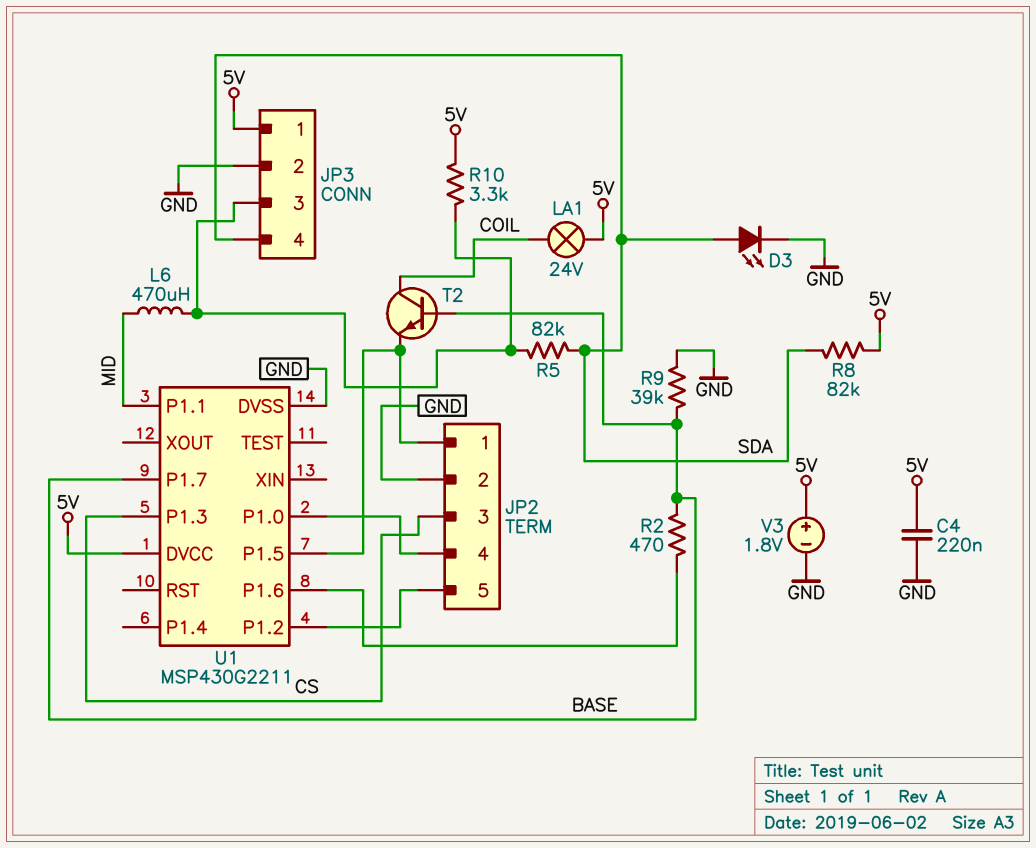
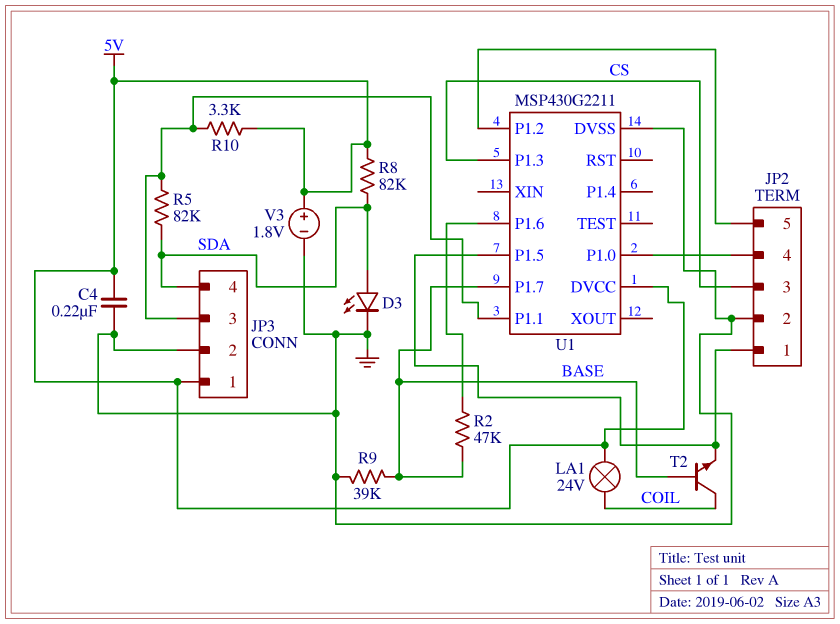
L6: 470uH (JP3/3, MID) -> none
R2: 470 (BASE, U1/P1.6) -> 47k (BASE, U1/P1.6)
U1 pin P1.1: MID -> JP3/3

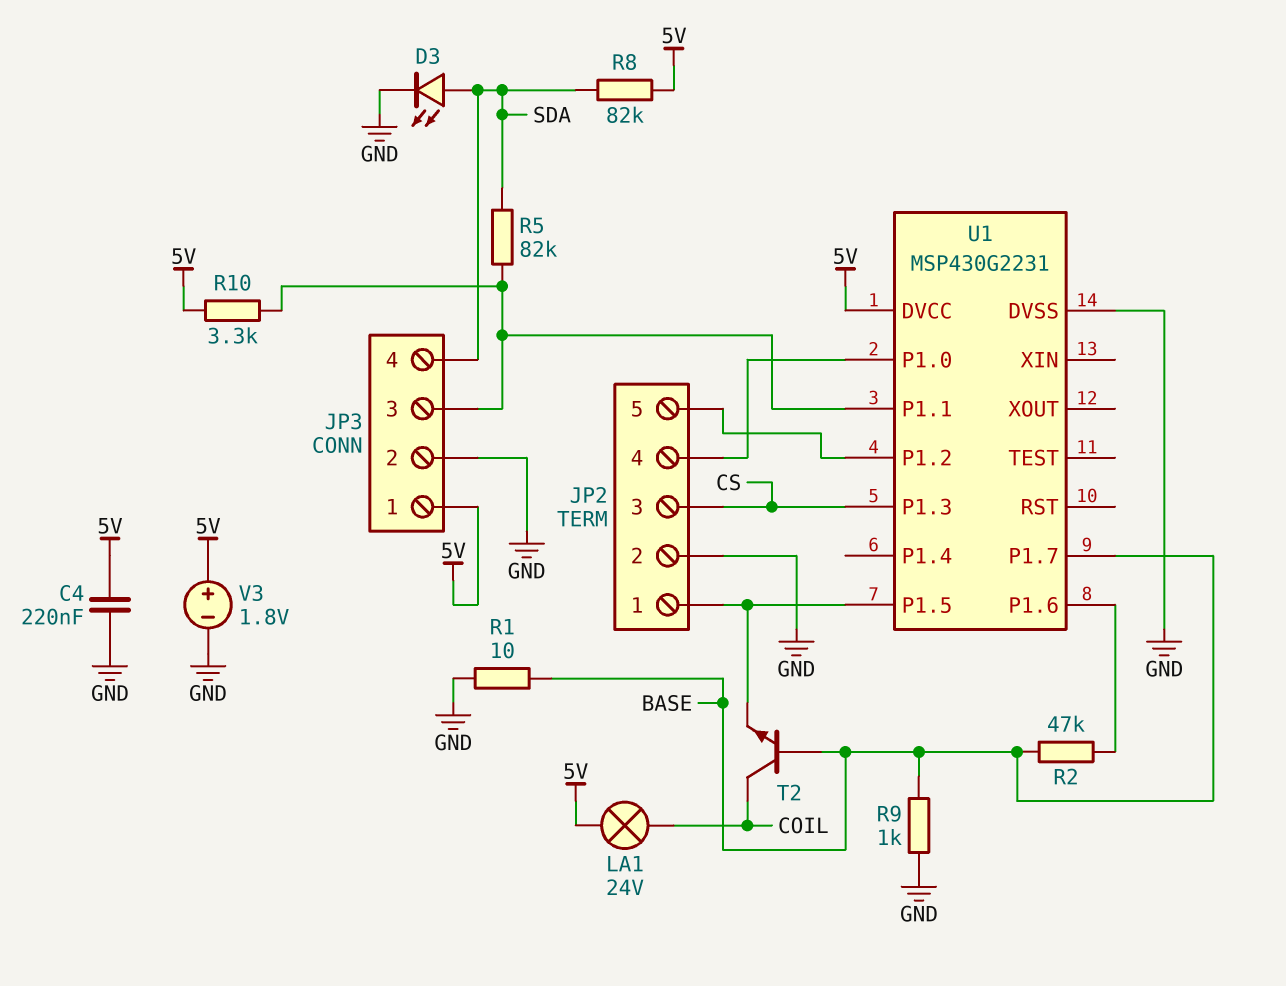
R1: none -> 10 (BASE, GND)
R9: 39k (BASE, GND) -> 1k (BASE, GND)
U1: MSP430G2211 -> MSP430G2231

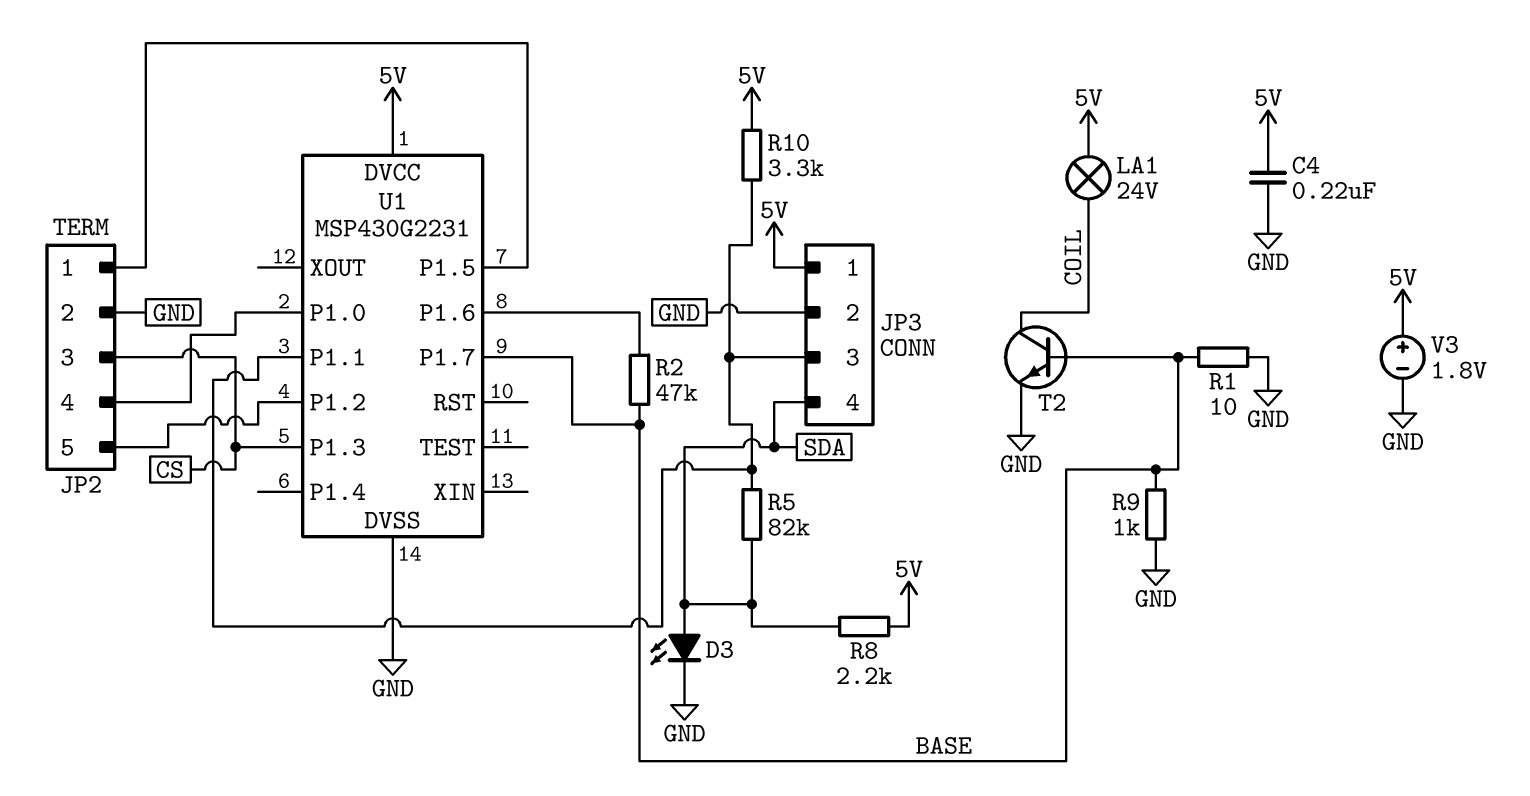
R8: 82k (5V, SDA) -> 2.2k (5V, SDA)
T2: NPN (B BASE, C COIL, E JP2/1) -> NPN (B BASE, C COIL, E GND)

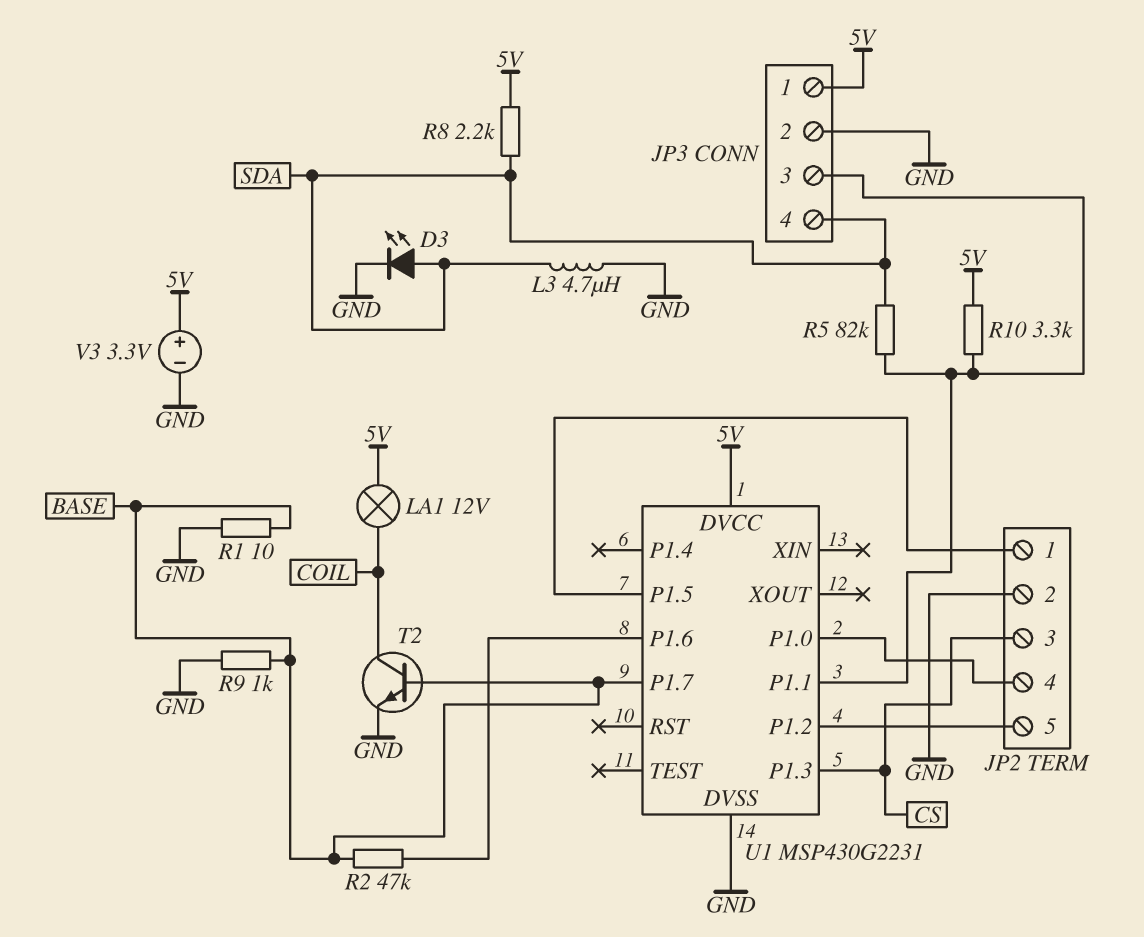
C4: 220nF (5V, GND) -> none
L3: none -> 4.7uH (GND, SDA)
LA1: lamp 24V (5V, COIL) -> lamp 12V (5V, COIL)
V3: 1.8V (plus 5V, minus GND) -> 3.3V (plus 5V, minus GND)

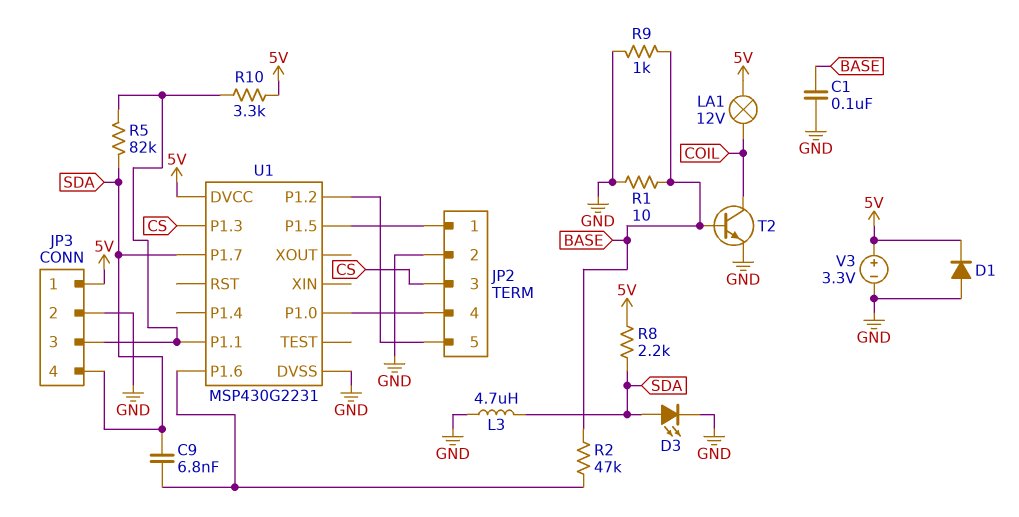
C1: none -> 100nF (BASE, GND)
C9: none -> 6.8nF (SDA, U1/P1.6)
D1: none -> diode (A GND, K 5V)
U1 pin P1.7: BASE -> SDA

